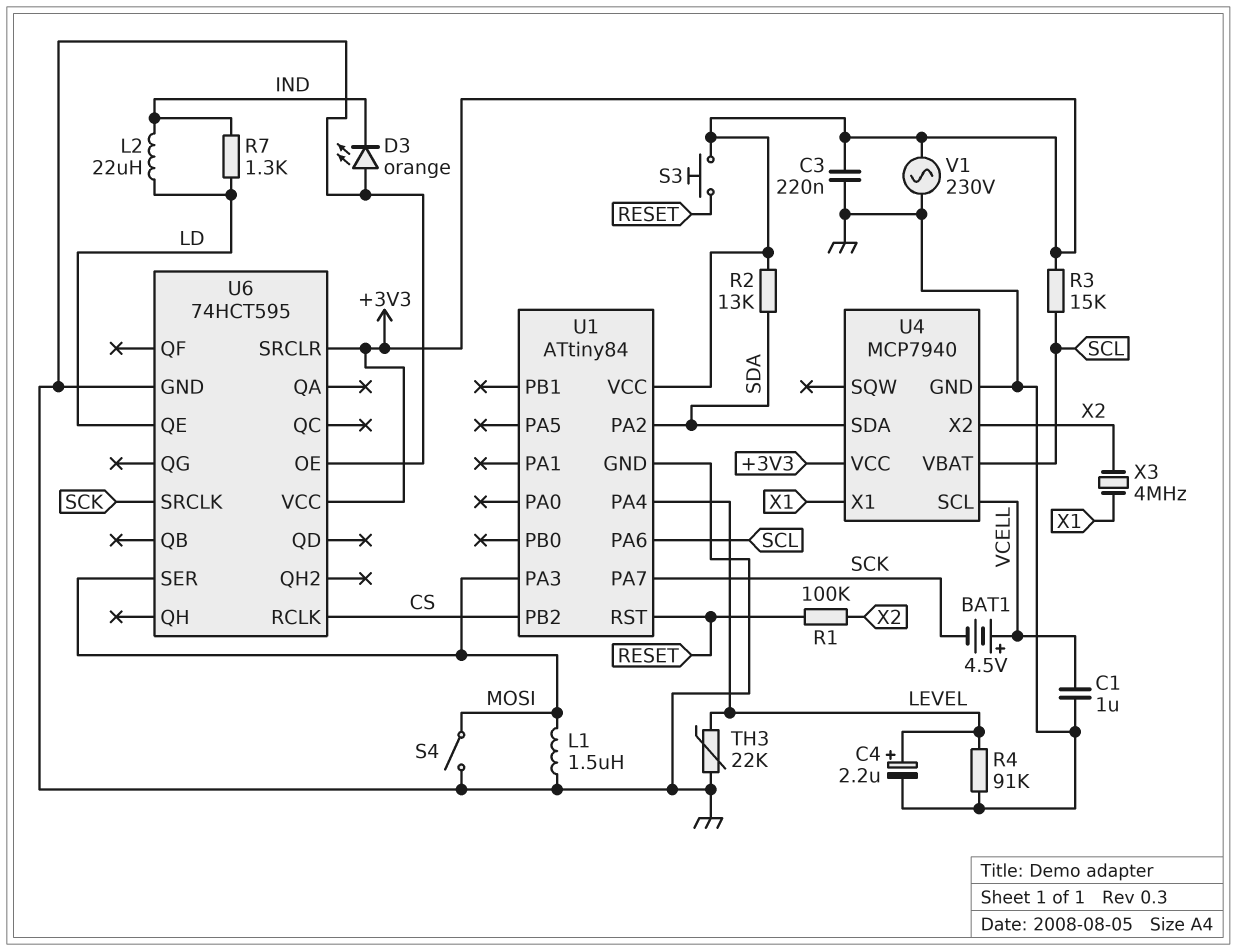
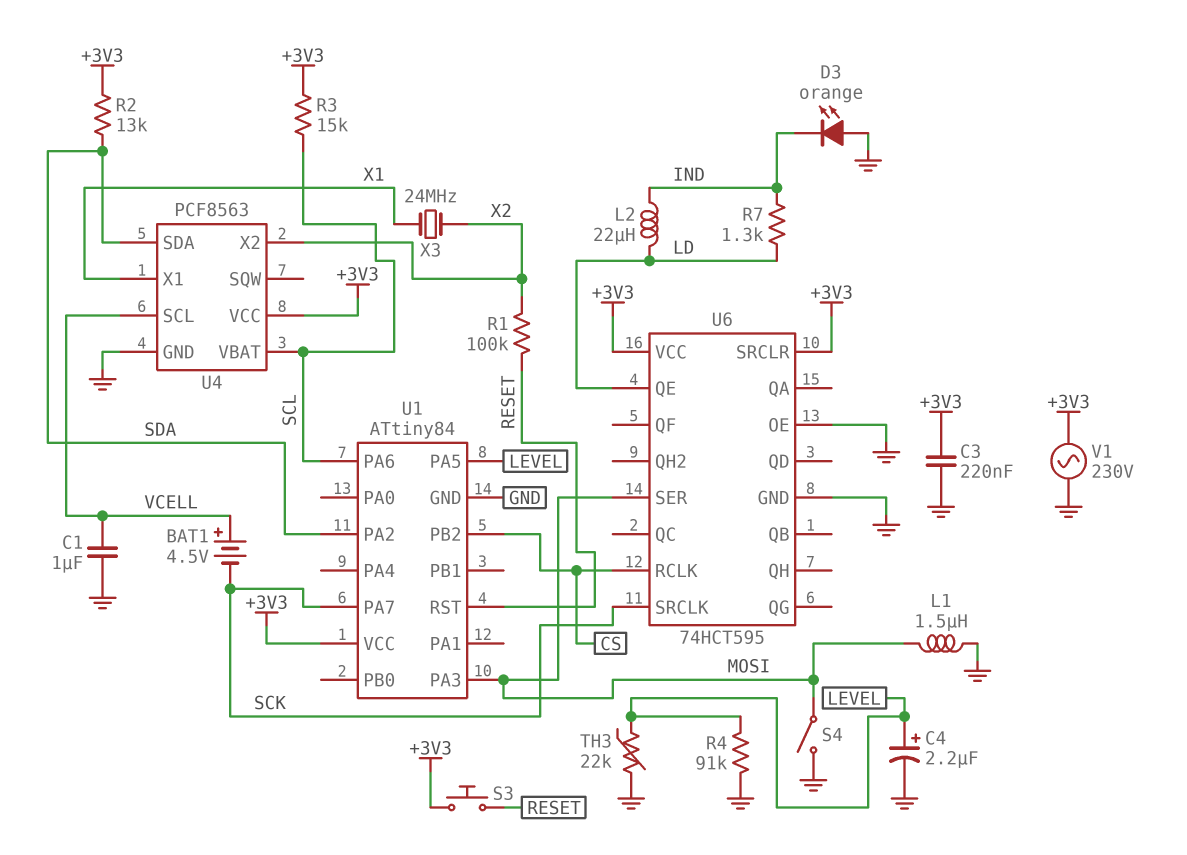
U1 pin PA4: LEVEL -> none
U1 pin PA5: none -> LEVEL
U4: MCP7940 -> PCF8563
X3: 4MHz (X1, X2) -> 24MHz (X1, X2)

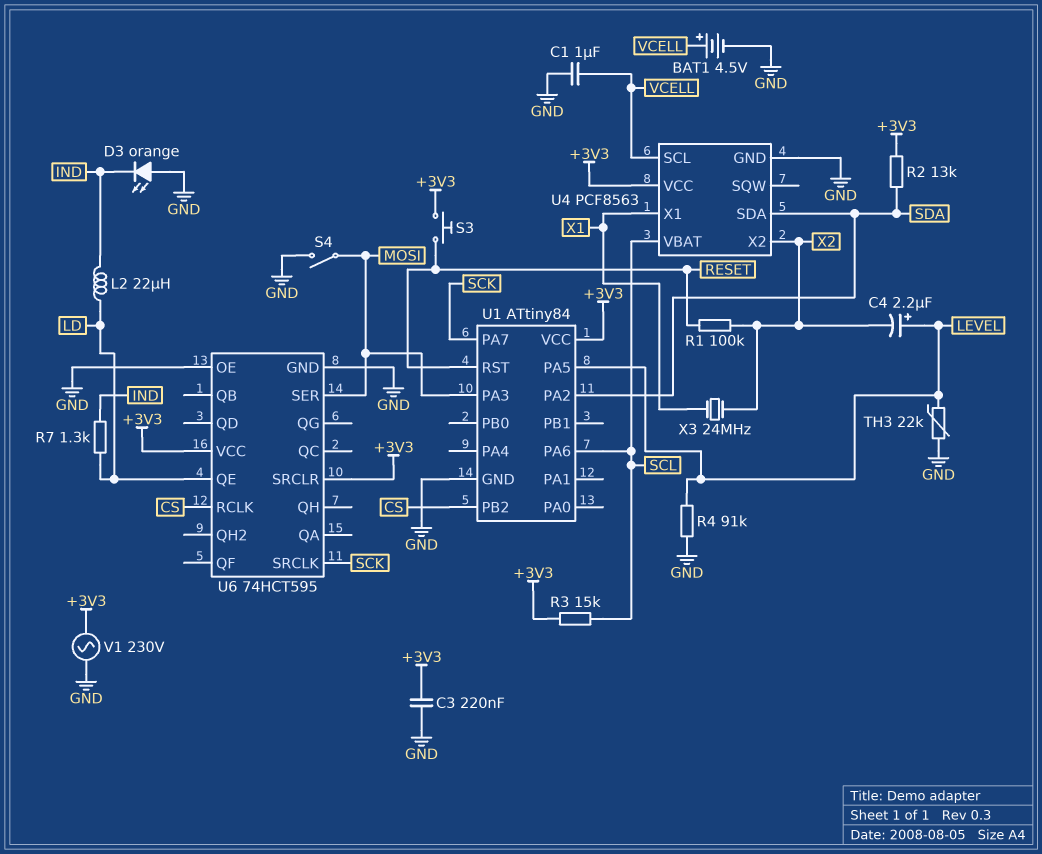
BAT1: 4.5V (plus VCELL, minus SCK) -> 4.5V (plus VCELL, minus GND)
C4: 2.2uF (plus LEVEL, minus GND) -> 2.2uF (plus LEVEL, minus X2)
L1: 1.5uH (GND, MOSI) -> none

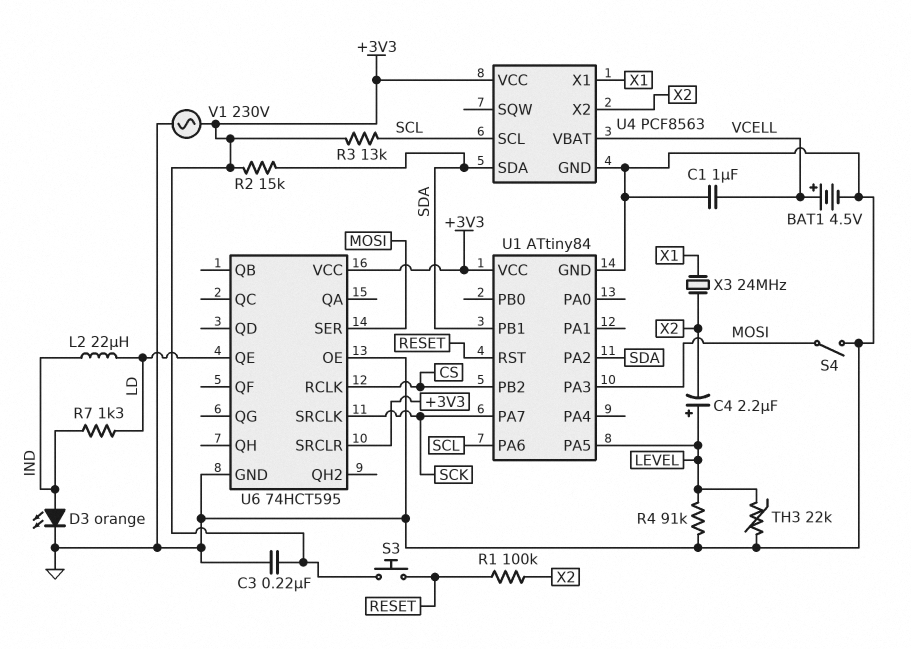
D3: LED orange (A GND, K IND) -> LED orange (A IND, K GND)
R2: 13k (+3V3, SDA) -> 15k (+3V3, SDA)
R3: 15k (+3V3, SCL) -> 13k (+3V3, SCL)
U1 pin PB1: none -> SDA
U4 pin SCL: VCELL -> SCL
U4 pin VBAT: SCL -> VCELL

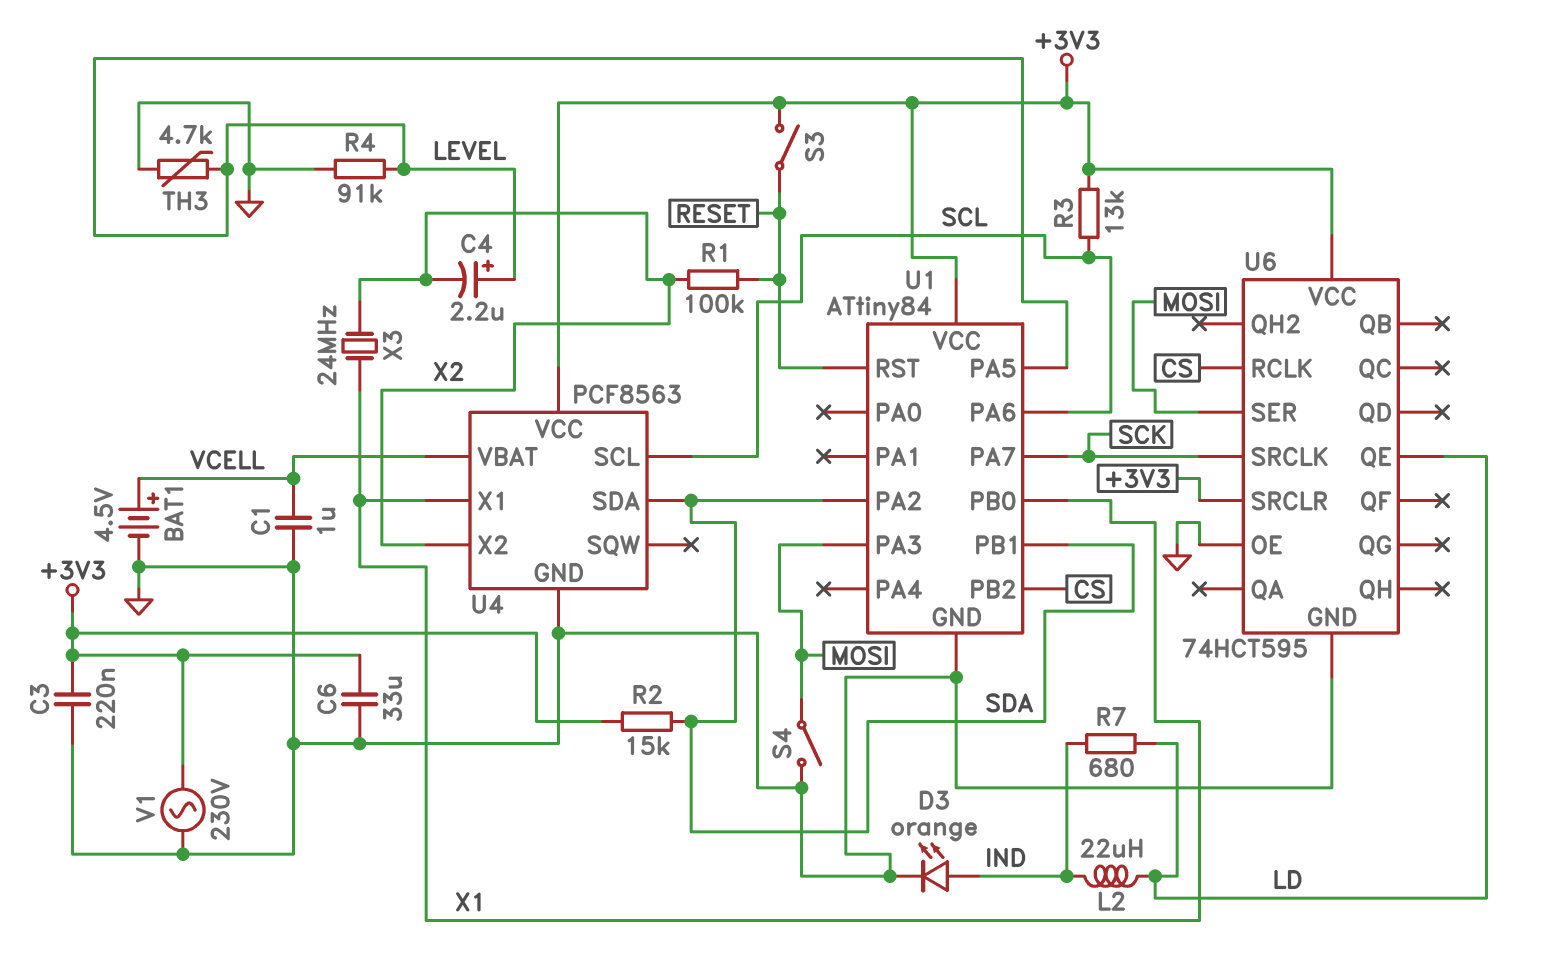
C6: none -> 33uF (+3V3, GND)
R7: 1.3k (IND, LD) -> 680 (IND, LD)
S3: button (+3V3, RESET) -> switch (+3V3, RESET)
TH3: 22k (GND, LEVEL) -> 4.7k (GND, LEVEL)
U1 pin PB0: none -> X1

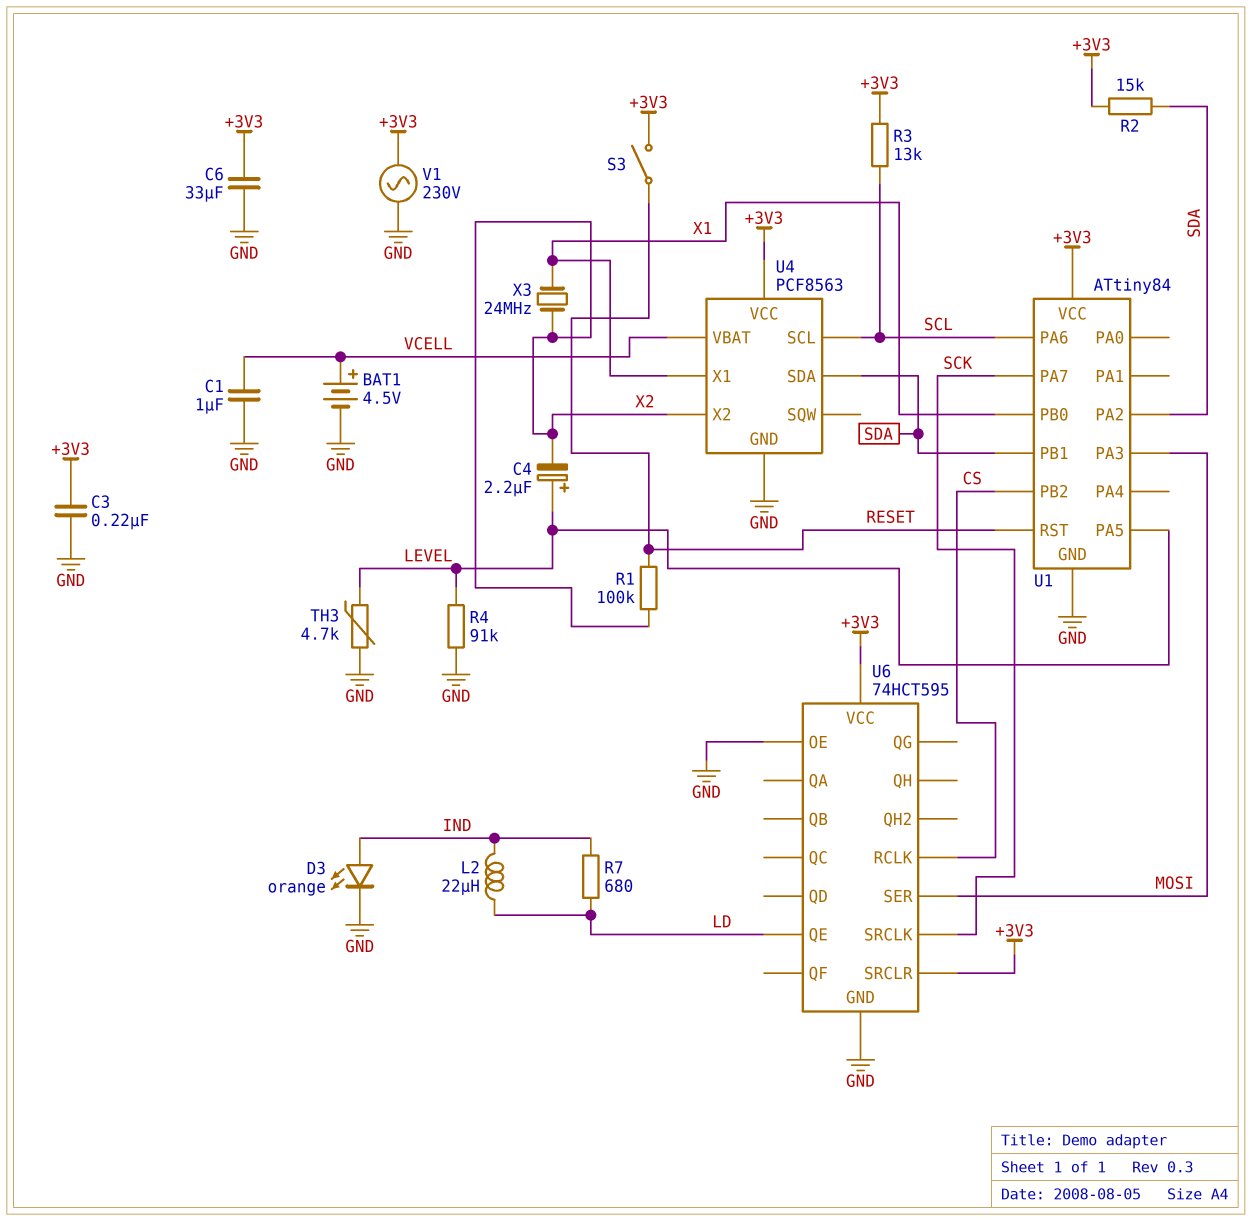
S4: switch (GND, MOSI) -> none

